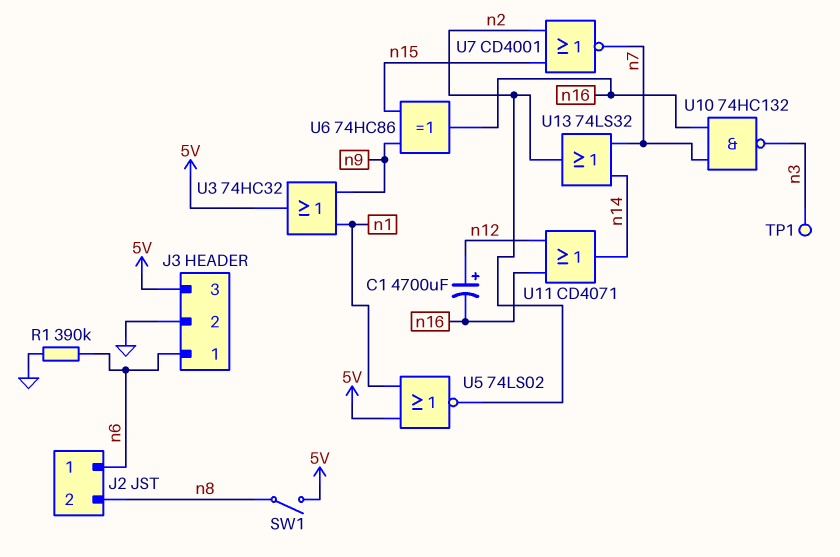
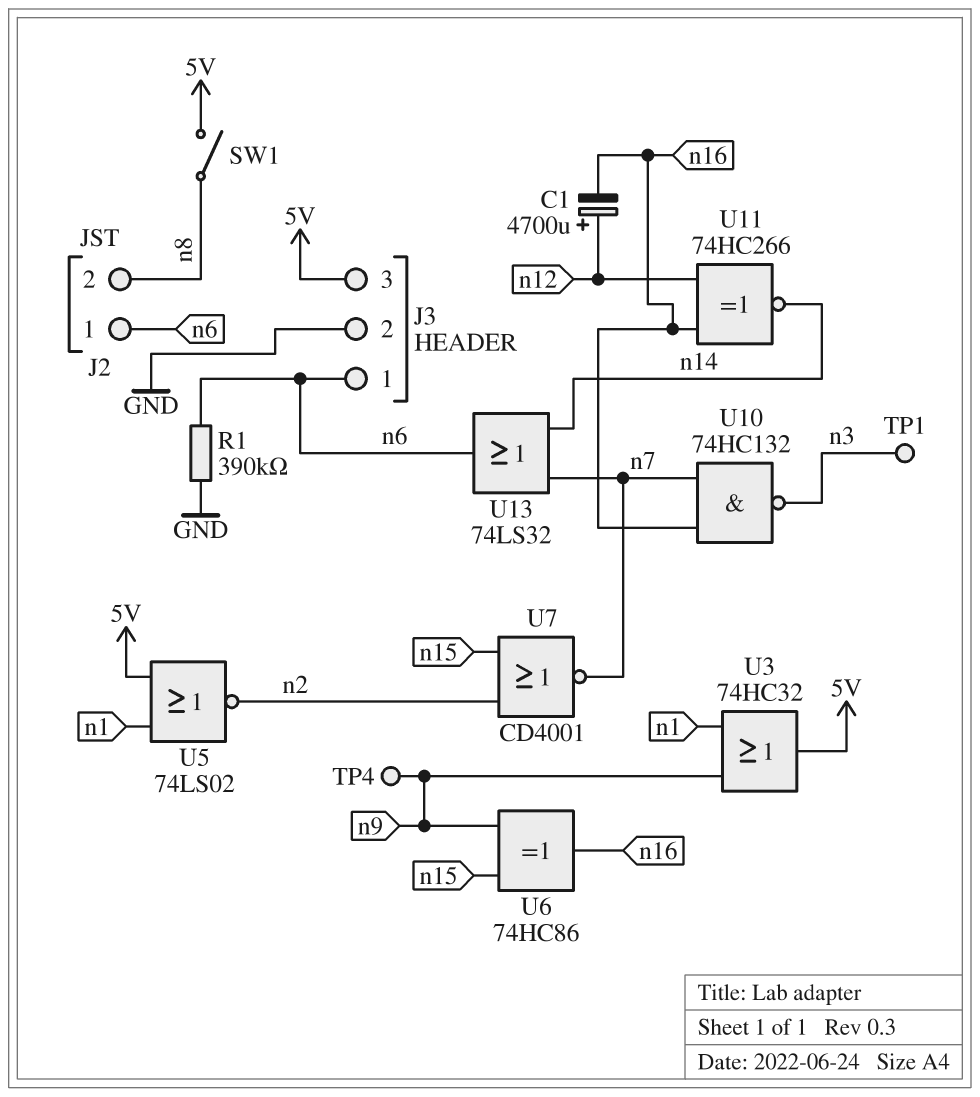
TP4: none -> test point (n9)
U11: OR CD4071 (in n12, in n16, out n14) -> XNOR 74HC266 (in n12, in n16, out n14)
U13: OR 74LS32 (in n7, in n14, out n2) -> OR 74LS32 (in n7, in n14, out n6)

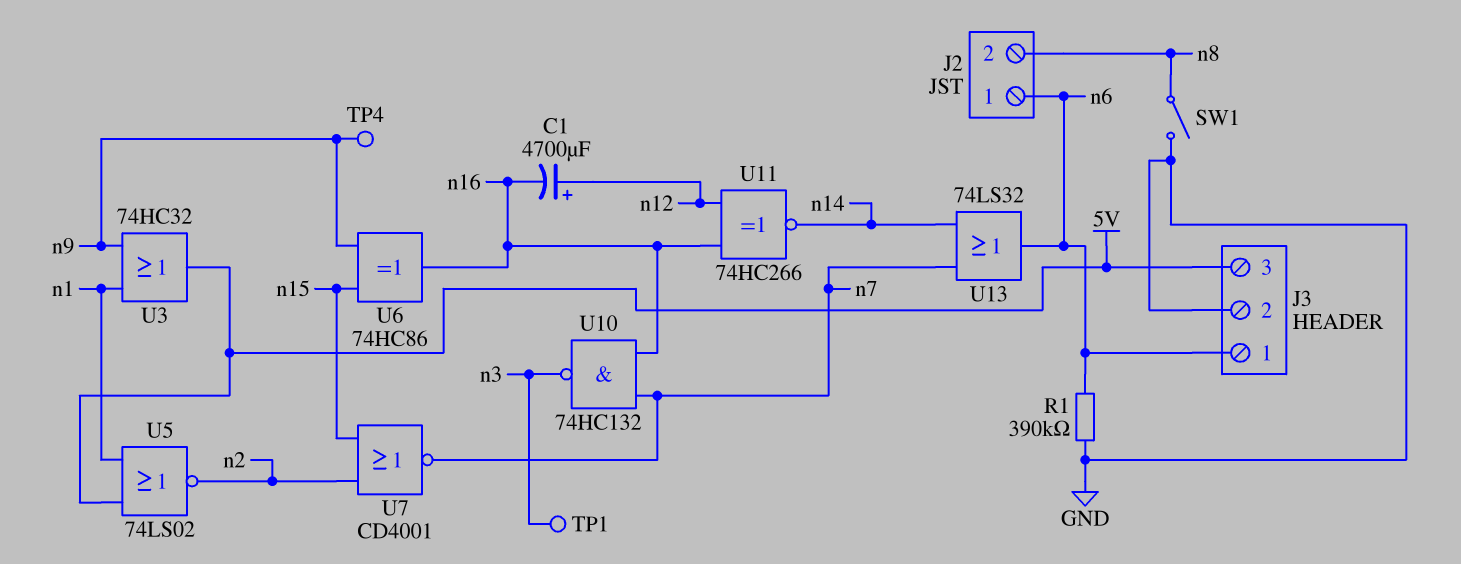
SW1: switch (5V, n8) -> switch (GND, n8)

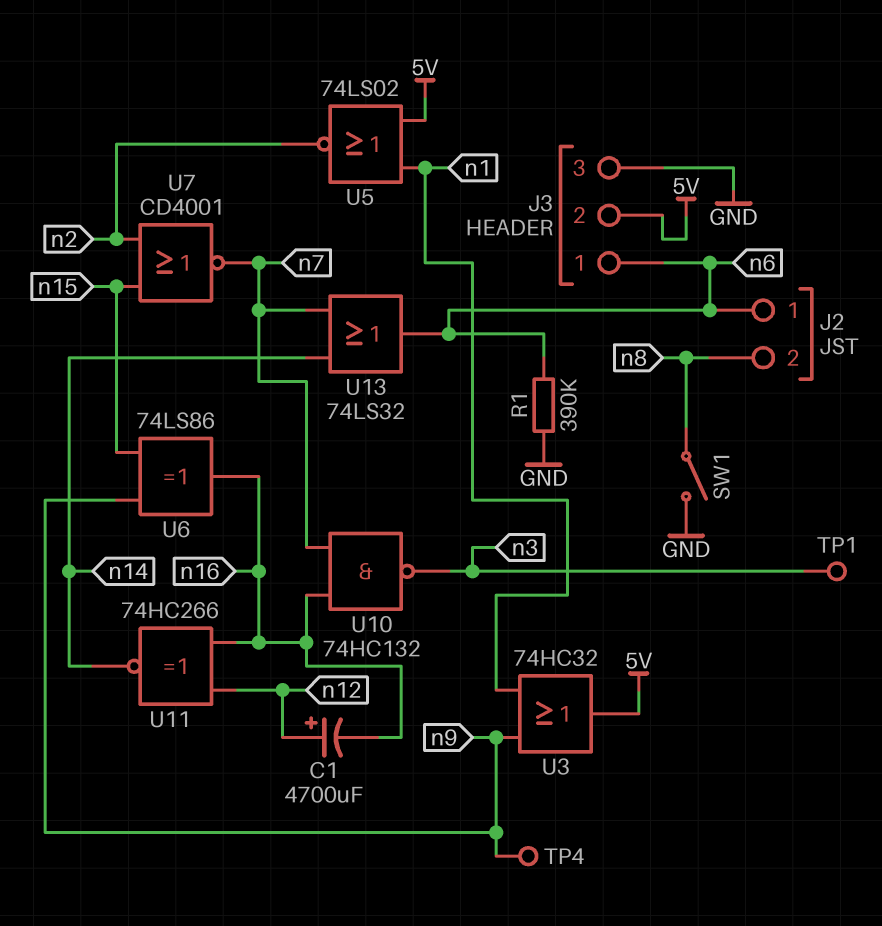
J3 pin 2: GND -> 5V
J3 pin 3: 5V -> GND
U6: XOR 74HC86 (in n9, in n15, out n16) -> XOR 74LS86 (in n9, in n15, out n16)

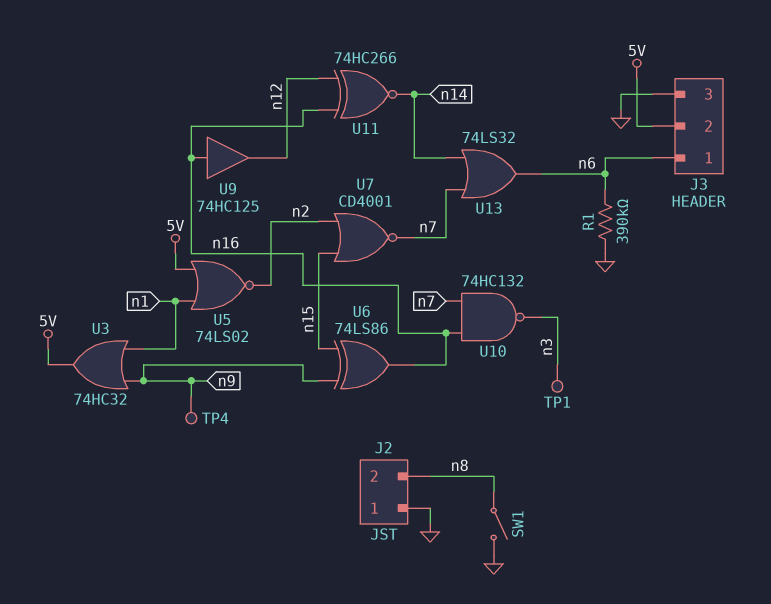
C1: 4700uF (plus n12, minus n16) -> none
J2 pin 1: n6 -> GND
U9: none -> buffer 74HC125 (in n16, out n12)

